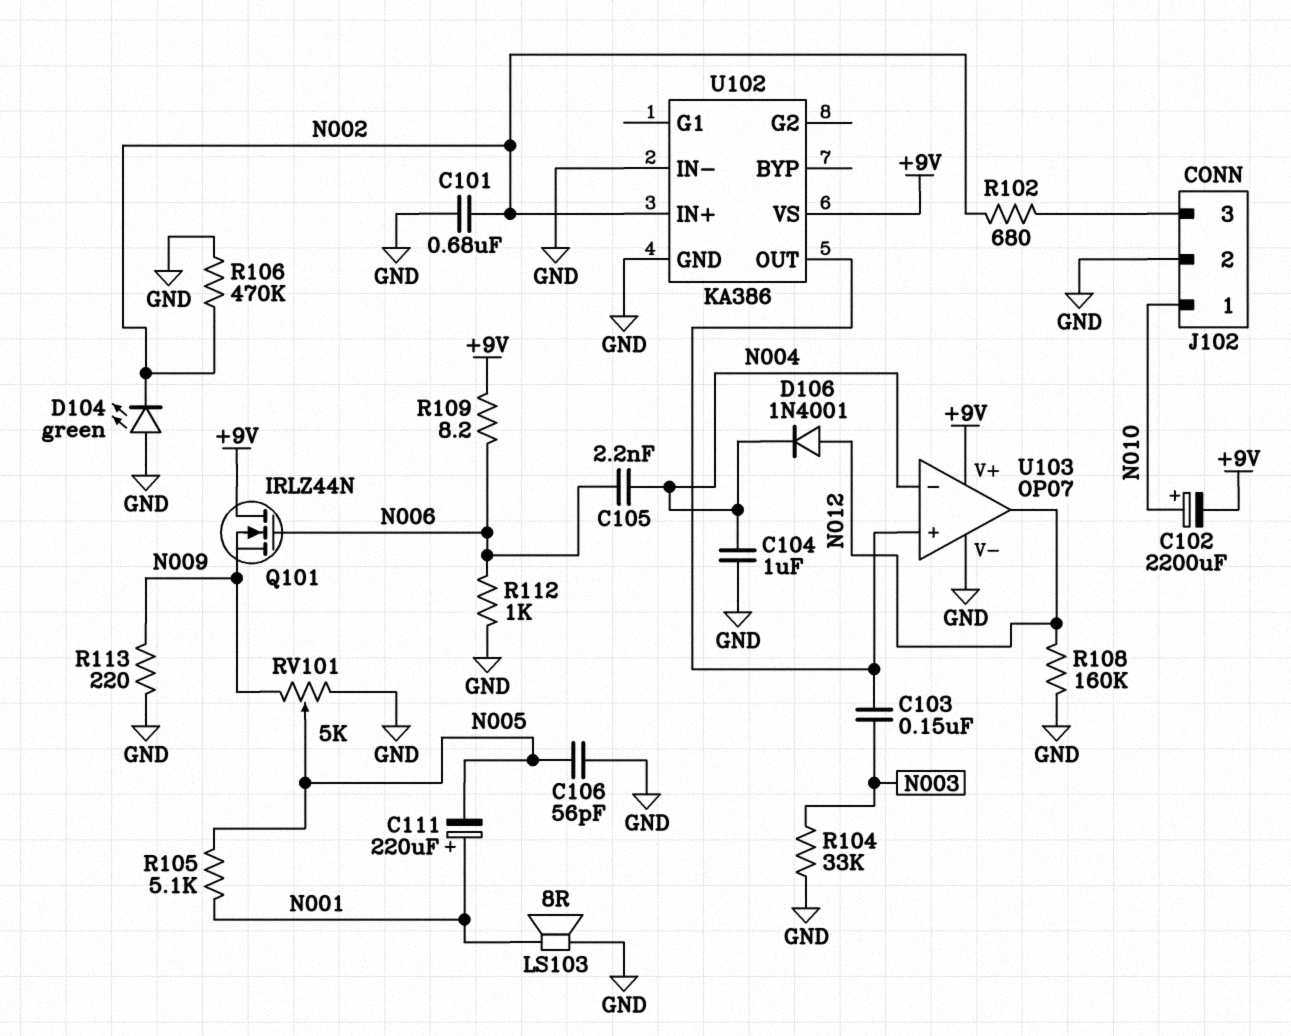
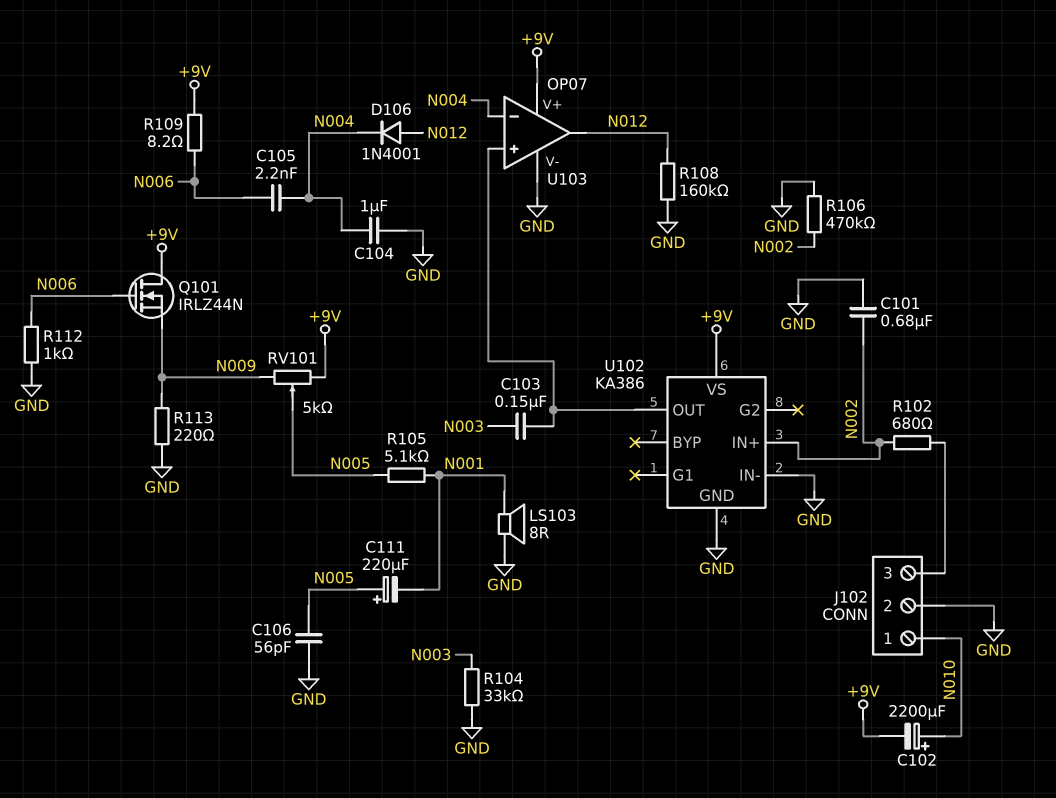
C111: 220uF (plus N001, minus N005) -> 220uF (plus N005, minus N001)
D104: LED green (A GND, K N002) -> none
RV101: 5k (GND, N009, wiper N005) -> 5k (+9V, N009, wiper N005)

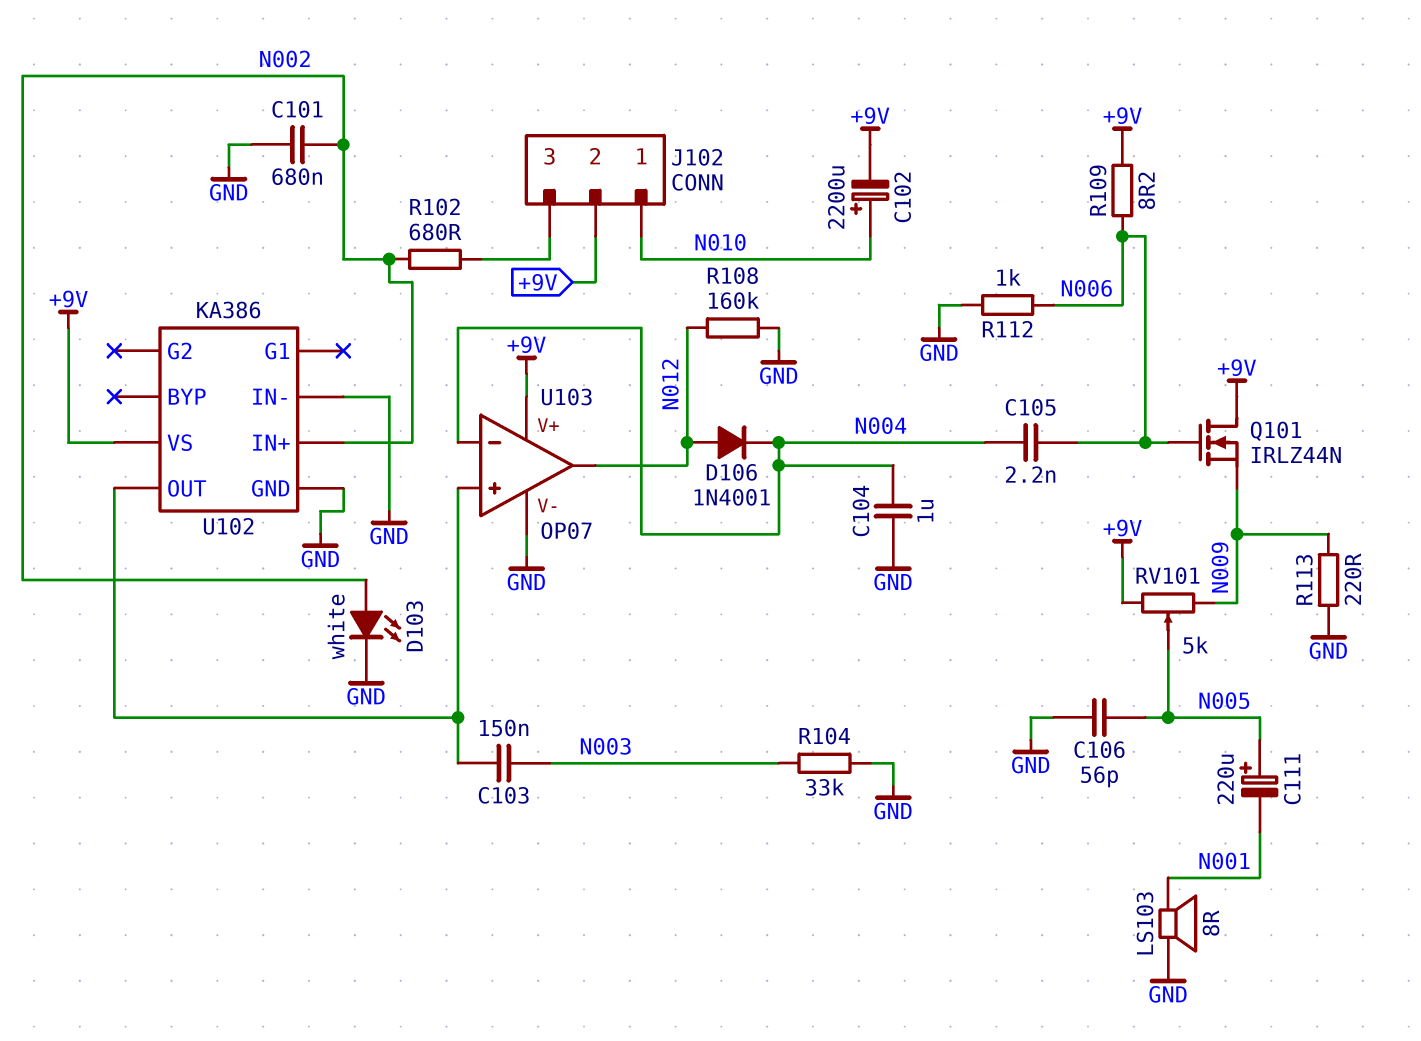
D103: none -> LED white (A N002, K GND)
J102 pin 2: GND -> +9V
R105: 5.1k (N001, N005) -> none
R106: 470k (GND, N002) -> none

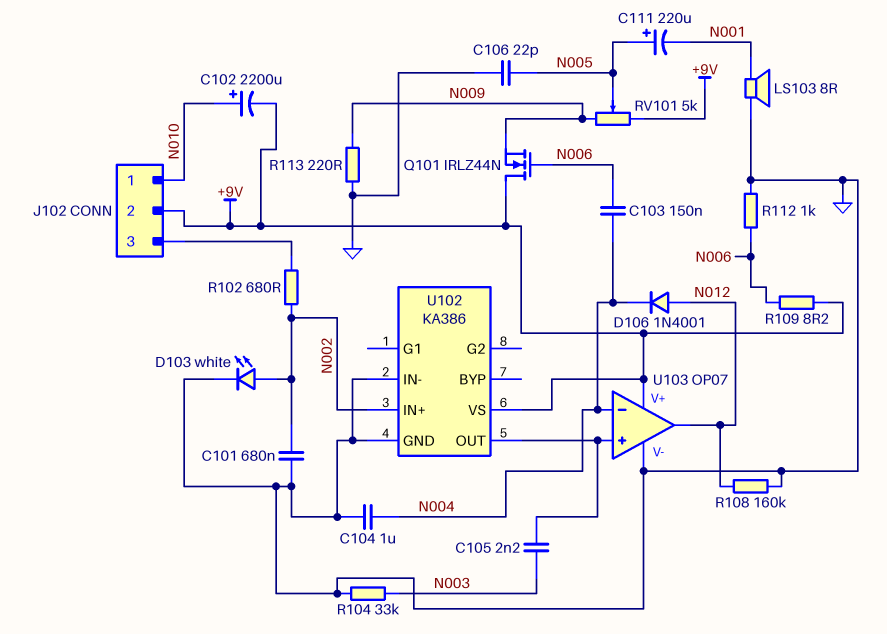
C103: 150nF (N003, U102/OUT) -> 150nF (N004, N006)
C105: 2.2nF (N004, N006) -> 2.2nF (N003, U102/OUT)
C106: 56pF (GND, N005) -> 22pF (GND, N005)

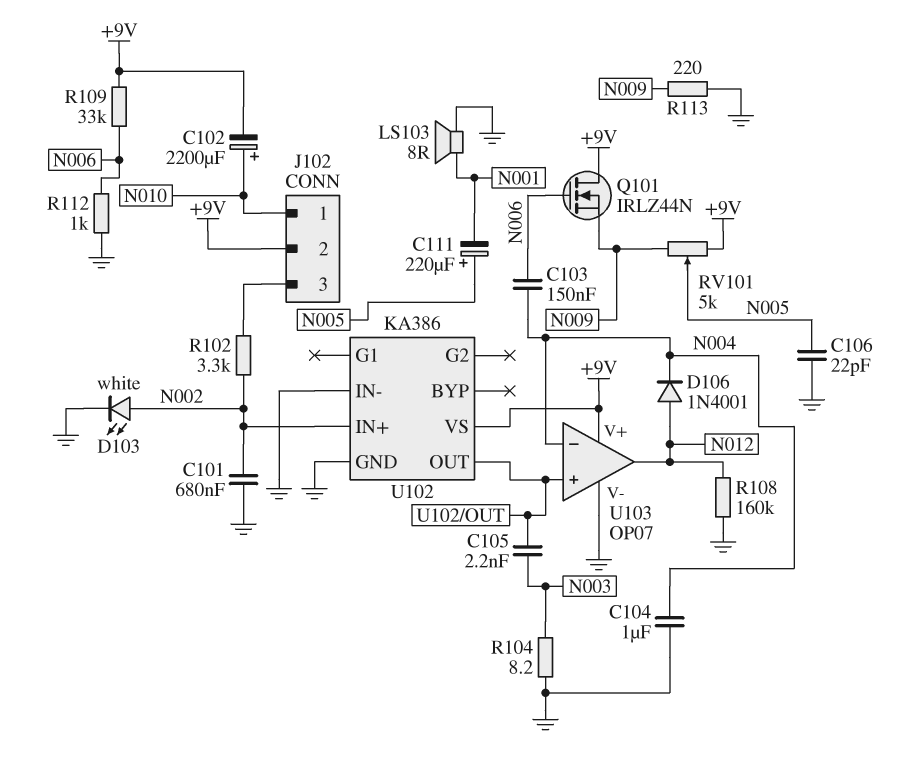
R102: 680 (J102/3, N002) -> 3.3k (J102/3, N002)
R104: 33k (GND, N003) -> 8.2 (GND, N003)
R109: 8.2 (+9V, N006) -> 33k (+9V, N006)

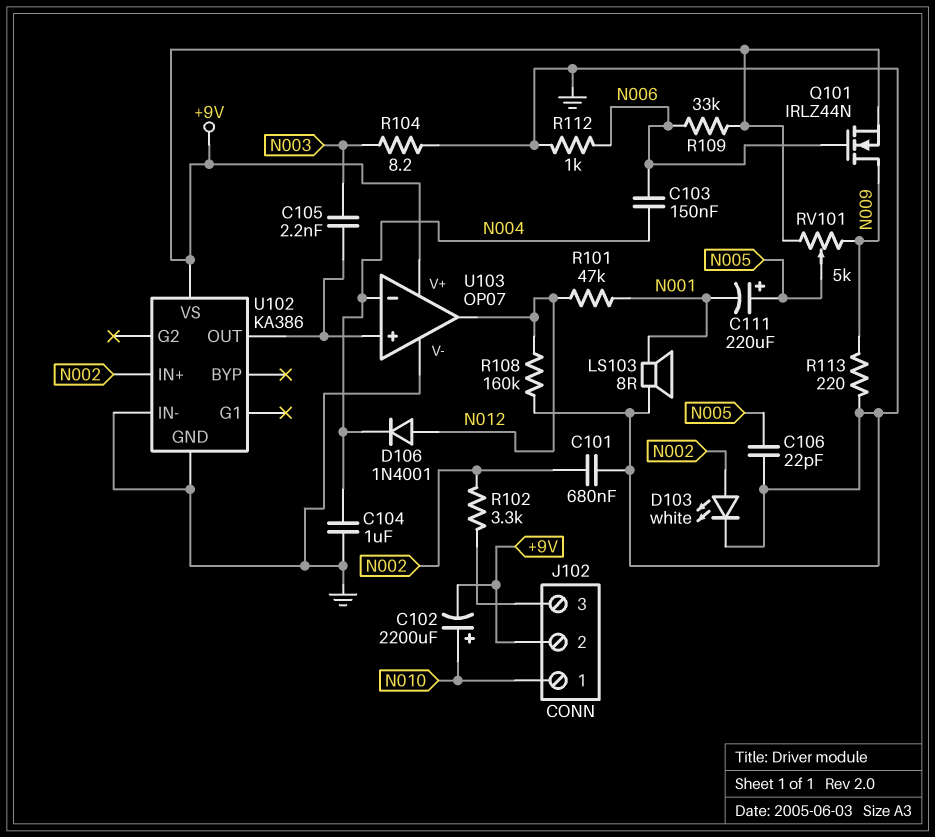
Q101: NMOS IRLZ44N (G N006, D +9V, S N009) -> NMOS IRLZ44N (G N006, D N009, S +9V)
R101: none -> 47k (N001, N012)

